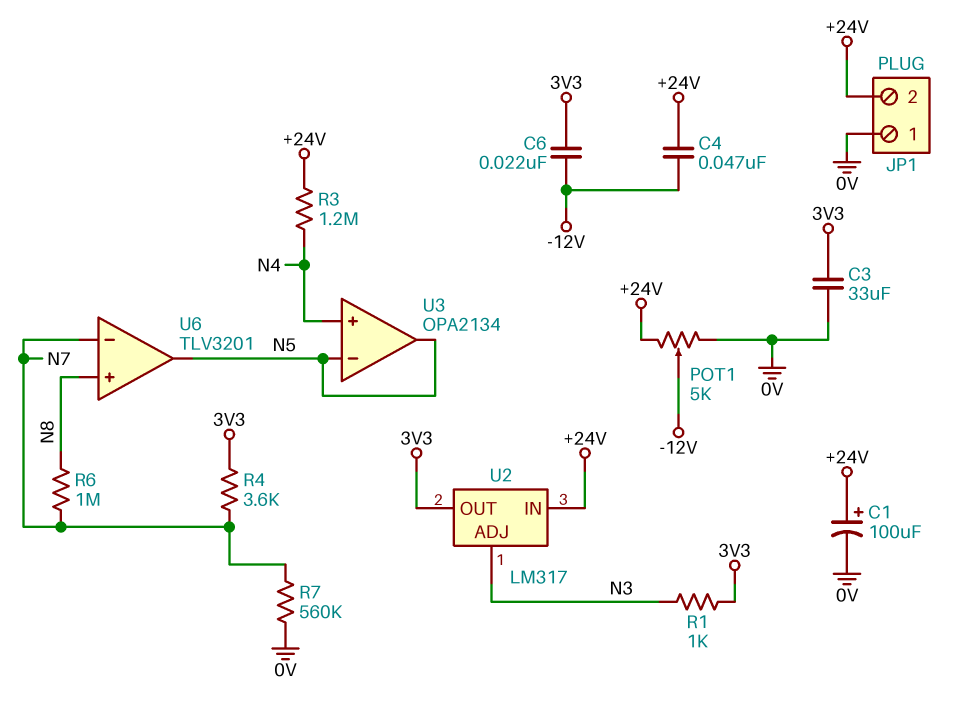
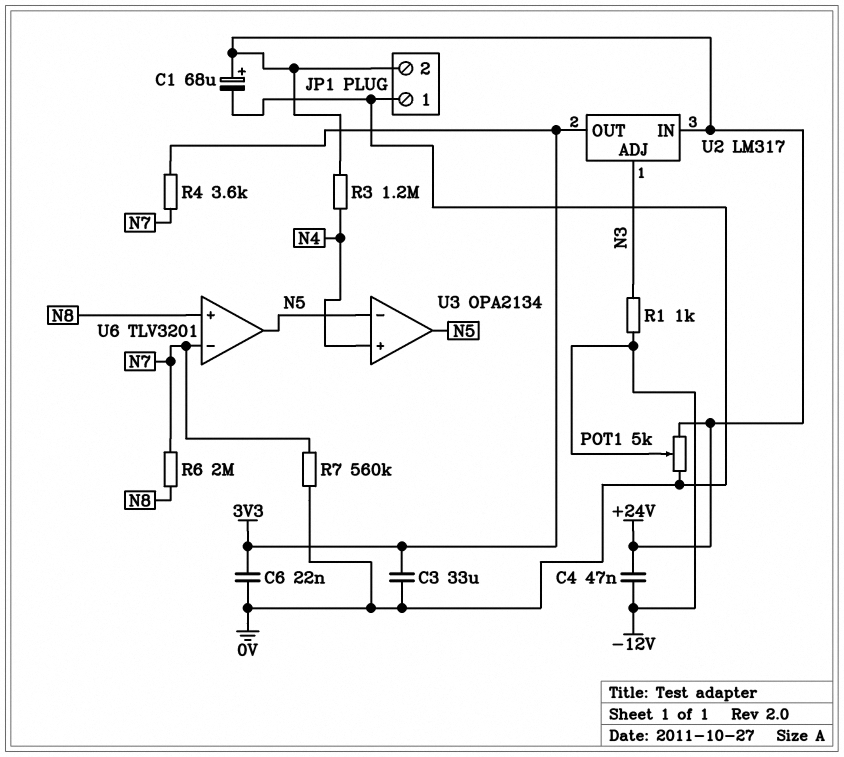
C1: 100uF (plus +24V, minus 0V) -> 68uF (plus +24V, minus 0V)
C6: 22nF (-12V, 3V3) -> 22nF (0V, 3V3)
R1: 1k (3V3, N3) -> 1k (-12V, N3)
R6: 1M (N7, N8) -> 2M (N7, N8)

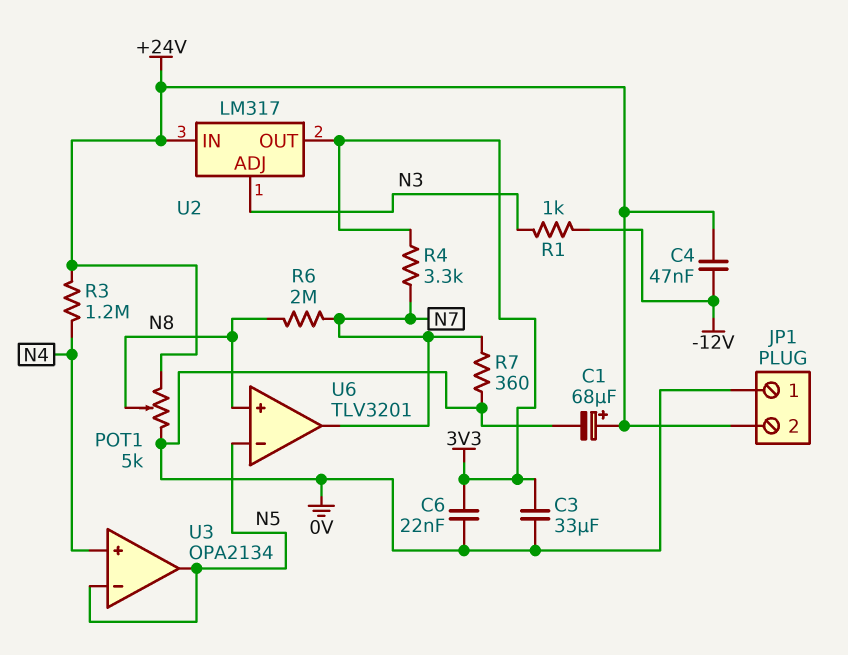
POT1: 5k (+24V, 0V, wiper -12V) -> 5k (+24V, 0V, wiper N8)
R4: 3.6k (3V3, N7) -> 3.3k (3V3, N7)
R7: 560k (0V, N7) -> 360 (0V, N7)
U6 pin in-: N7 -> N5
U6 pin out: N5 -> N7

